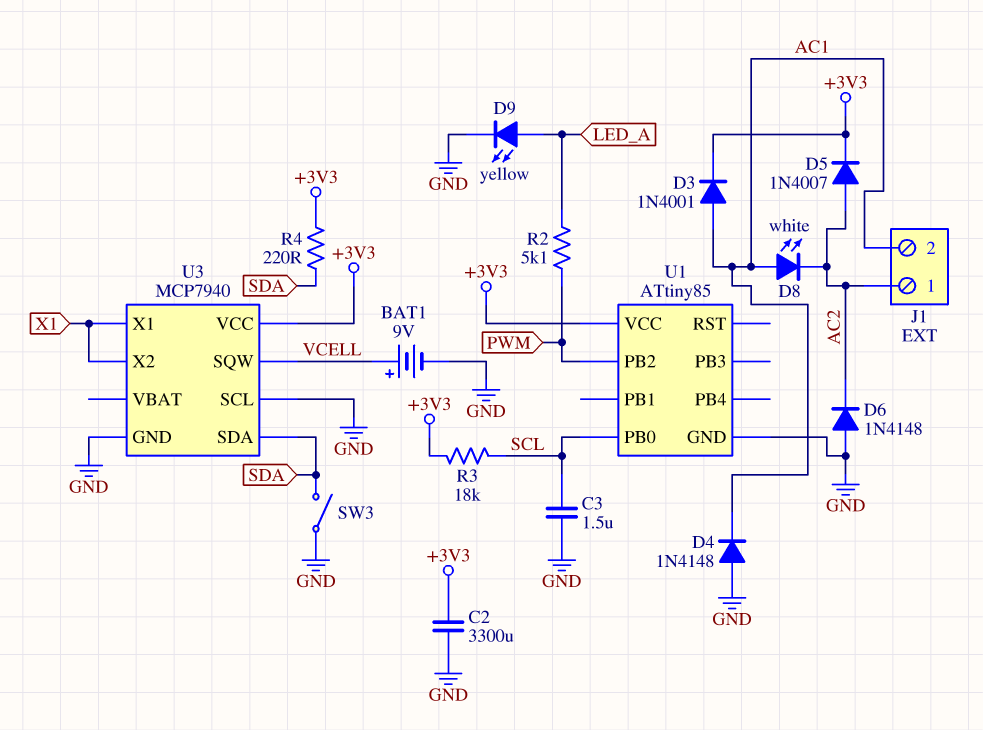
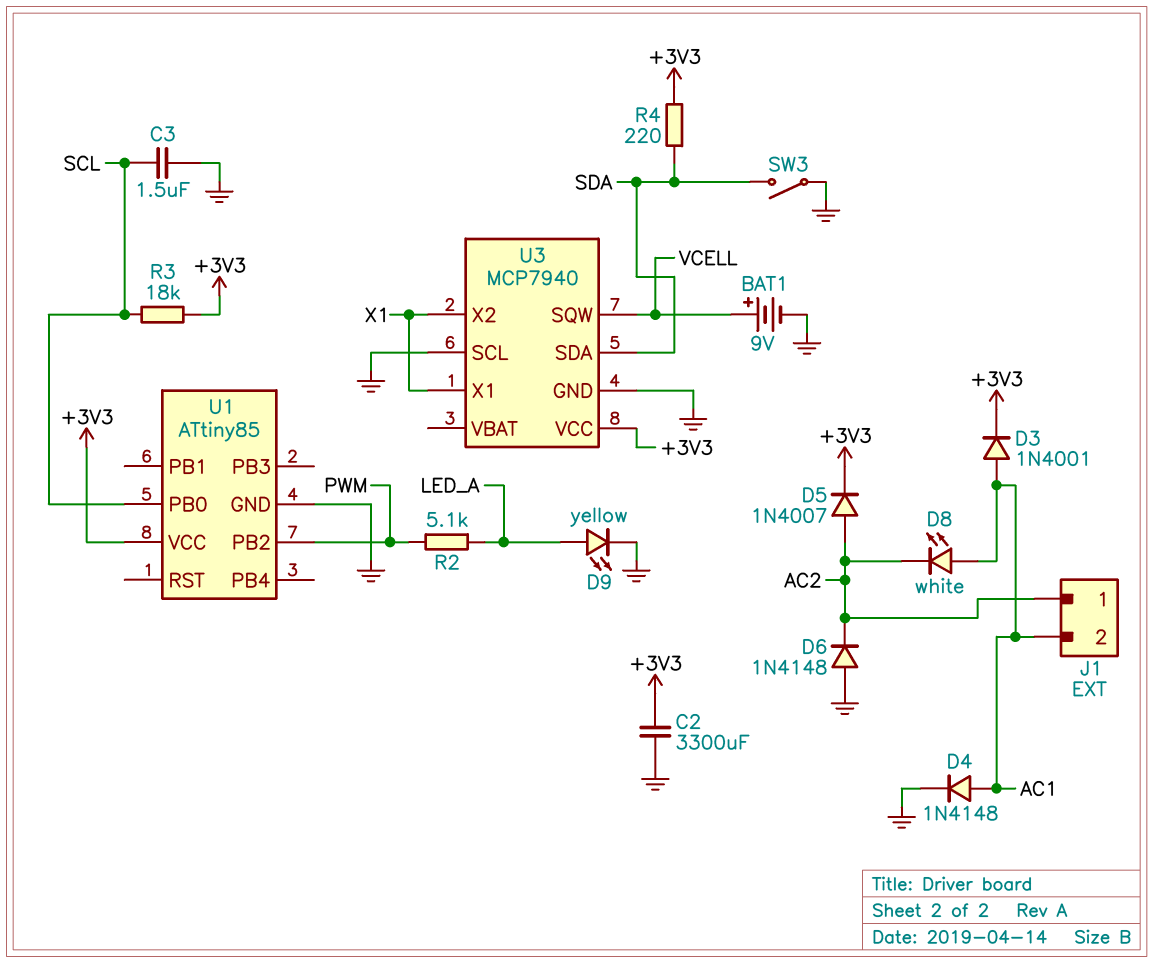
D4: diode 1N4148 (A GND, K AC1) -> diode 1N4148 (A AC1, K GND)

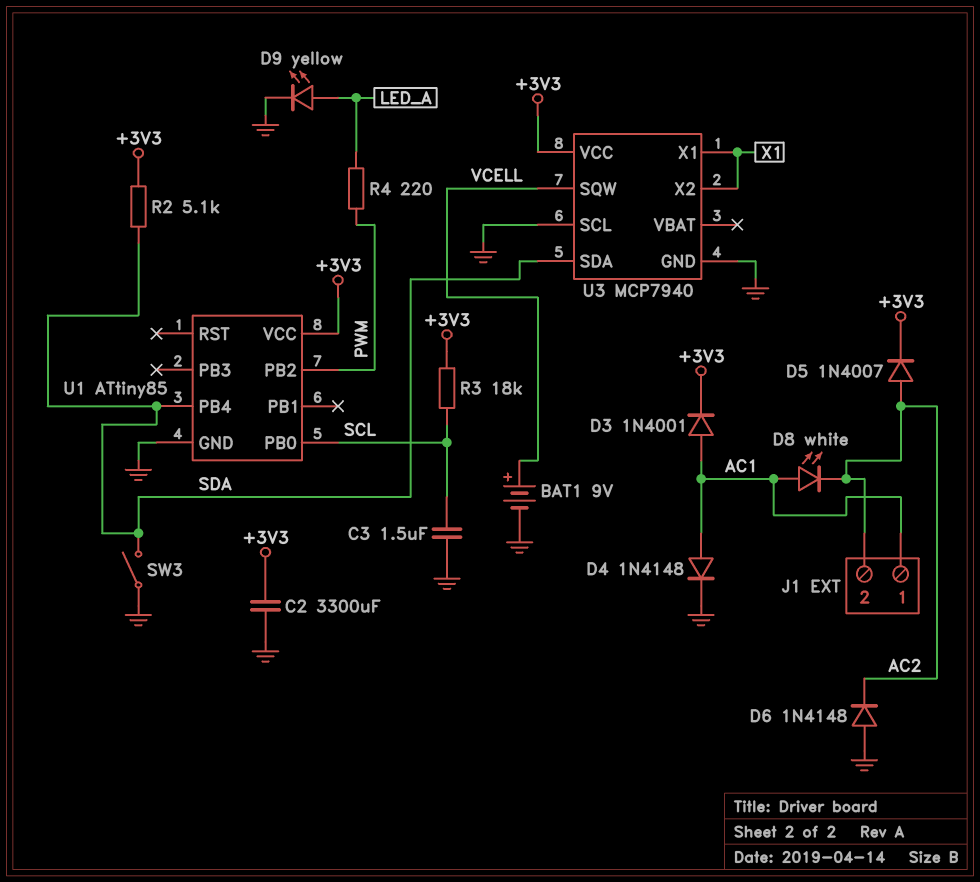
J1 pin 1: AC2 -> AC1
J1 pin 2: AC1 -> AC2
R2: 5.1k (LED_A, PWM) -> 5.1k (+3V3, SDA)
R4: 220 (+3V3, SDA) -> 220 (LED_A, PWM)
U1 pin PB4: none -> SDA

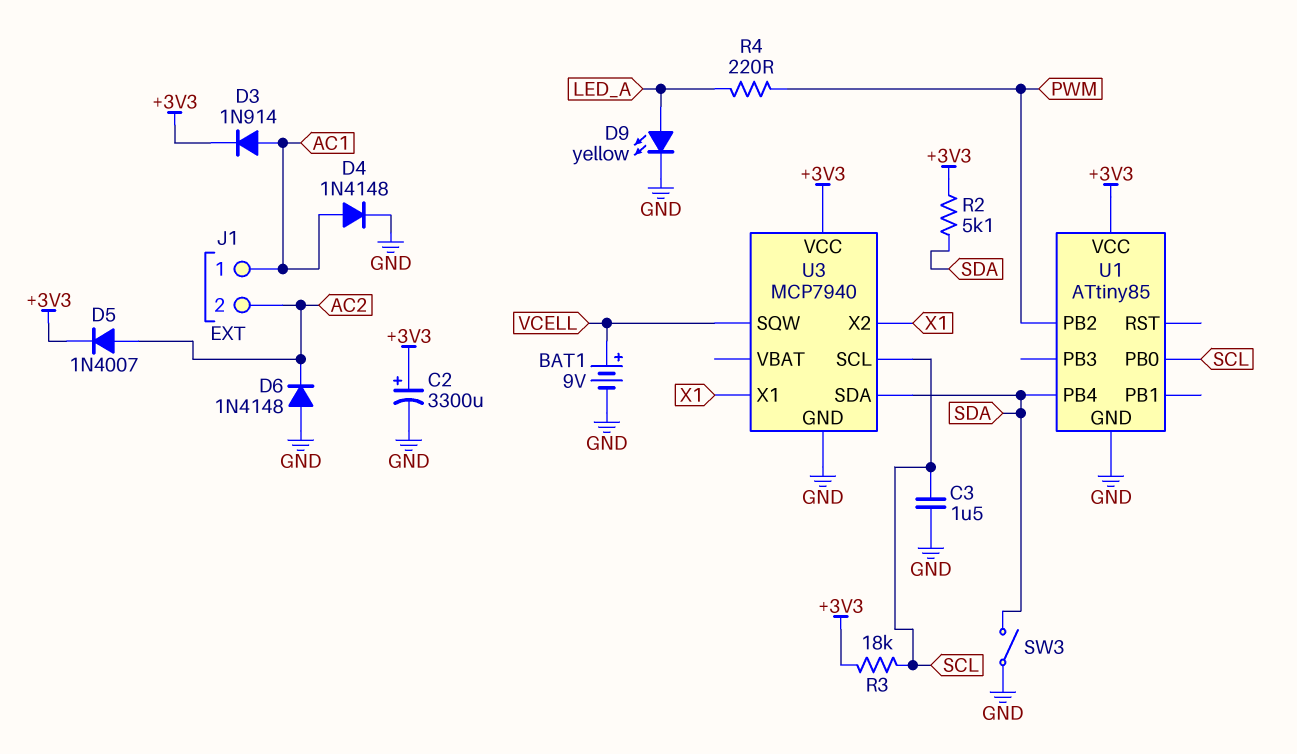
C2: 3300uF (+3V3, GND) -> 3300uF (plus +3V3, minus GND)
D3: diode 1N4001 (A AC1, K +3V3) -> diode 1N914 (A AC1, K +3V3)
D8: LED white (A AC1, K AC2) -> none
U3 pin SCL: GND -> SCL

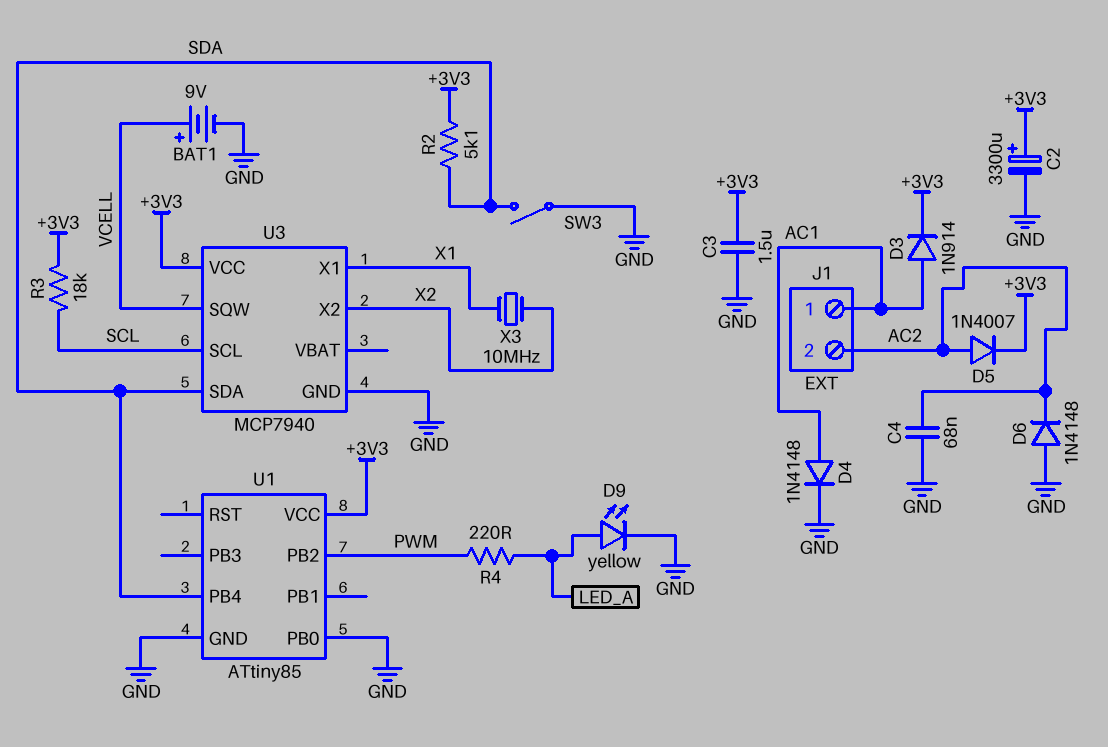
C3: 1.5uF (GND, SCL) -> 1.5uF (+3V3, GND)
C4: none -> 68nF (AC2, GND)
U1 pin PB0: SCL -> GND
U3 pin X2: X1 -> X2
X3: none -> 10MHz (X1, X2)

